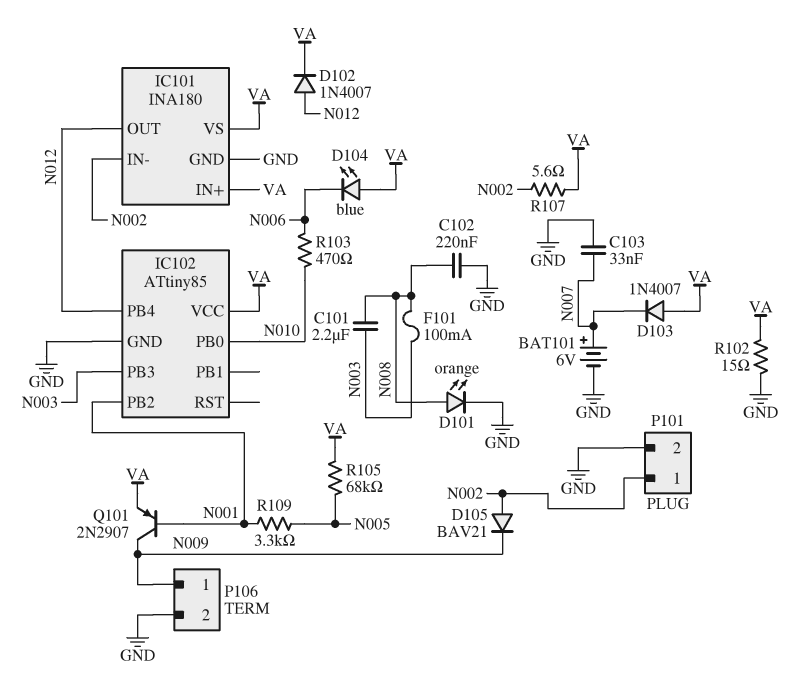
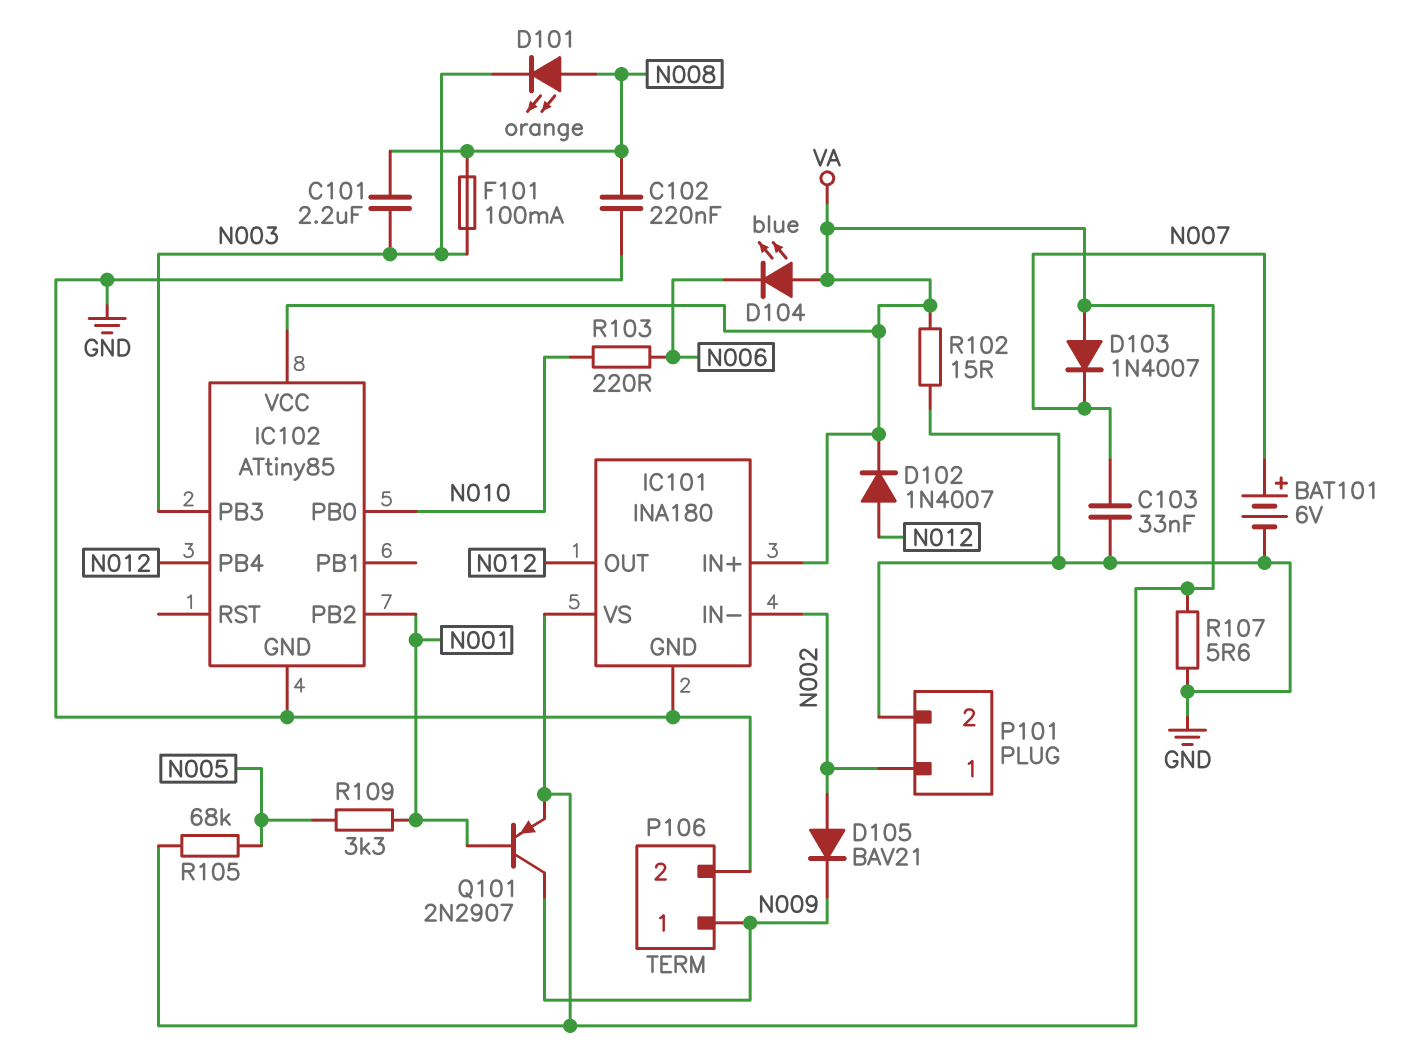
D101: LED orange (A N008, K GND) -> LED orange (A N008, K N003)
R103: 470 (N006, N010) -> 220 (N006, N010)
R107: 5.6 (N002, VA) -> 5.6 (GND, VA)

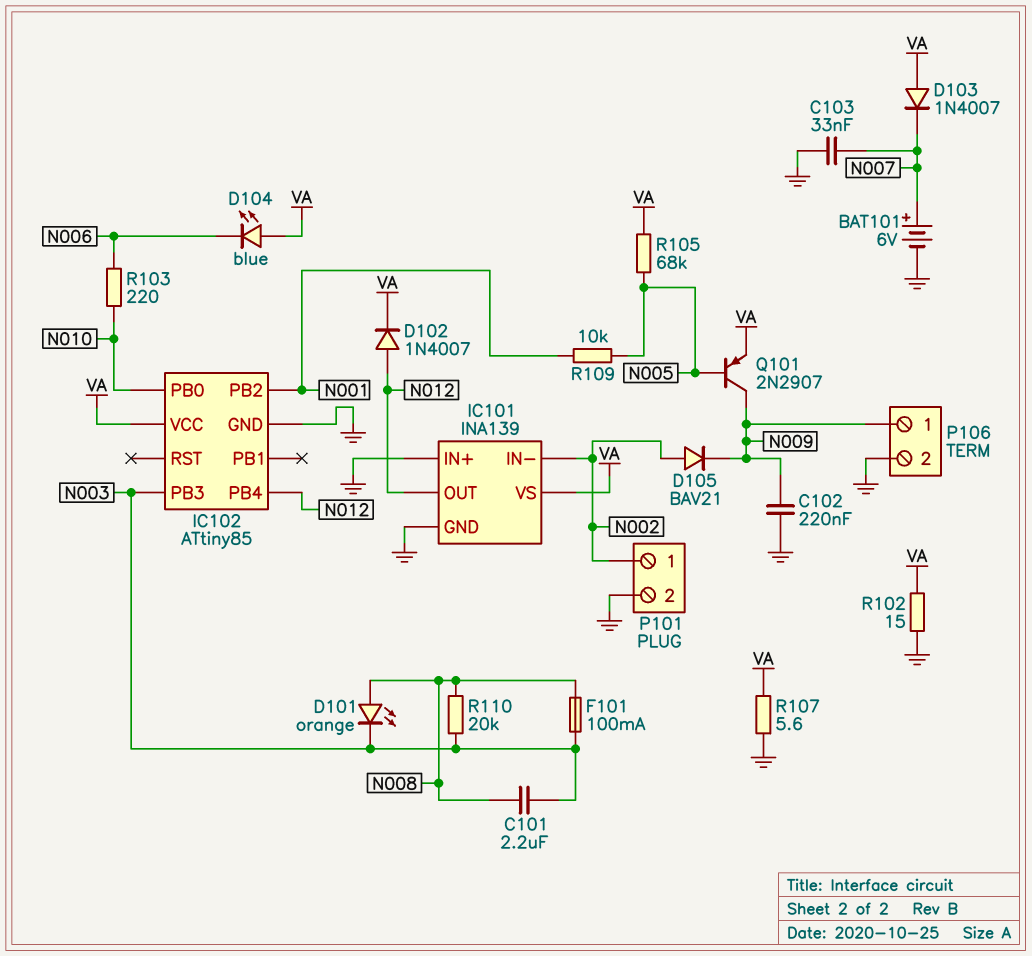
C102: 220nF (GND, N008) -> 220nF (GND, N009)
IC101: INA180 -> INA139
IC101 pin IN+: VA -> GND
Q101: PNP 2N2907 (B N001, C N009, E VA) -> PNP 2N2907 (B N005, C N009, E VA)
R109: 3.3k (N001, N005) -> 10k (N001, N005)
R110: none -> 20k (N003, N008)

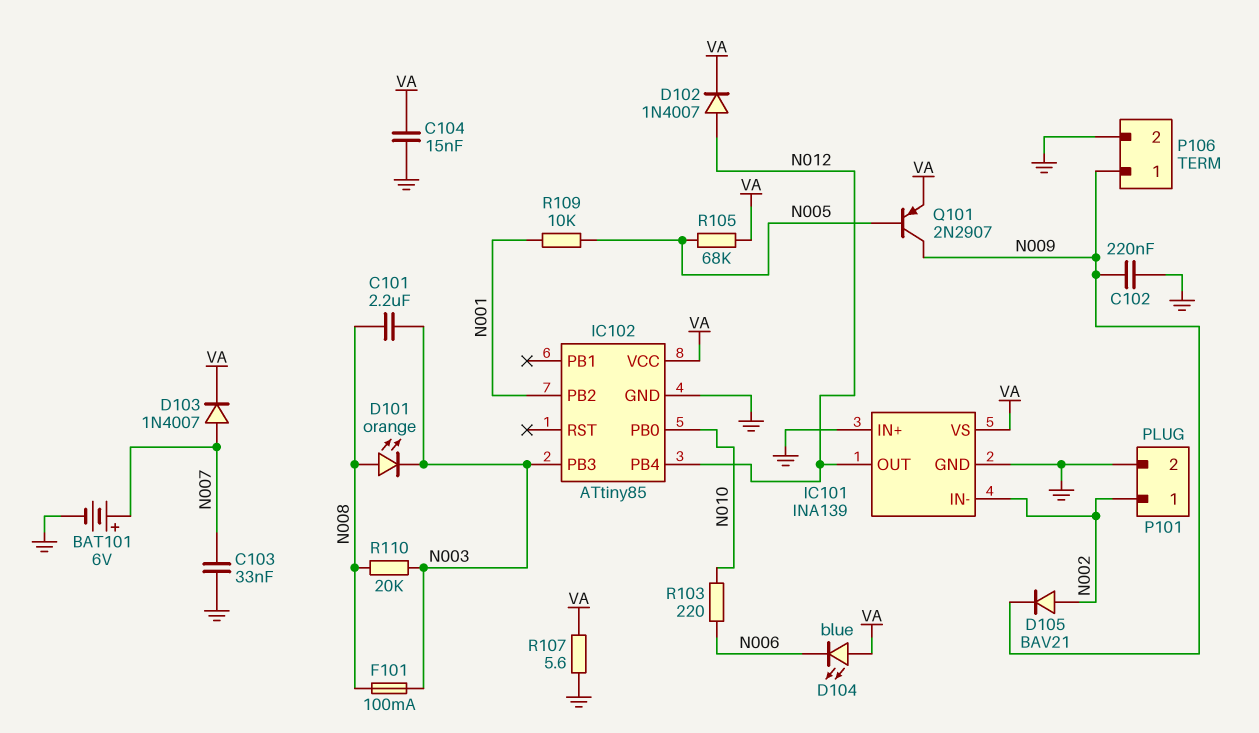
C104: none -> 15nF (GND, VA)
D103: diode 1N4007 (A VA, K N007) -> diode 1N4007 (A N007, K VA)
R102: 15 (GND, VA) -> none

